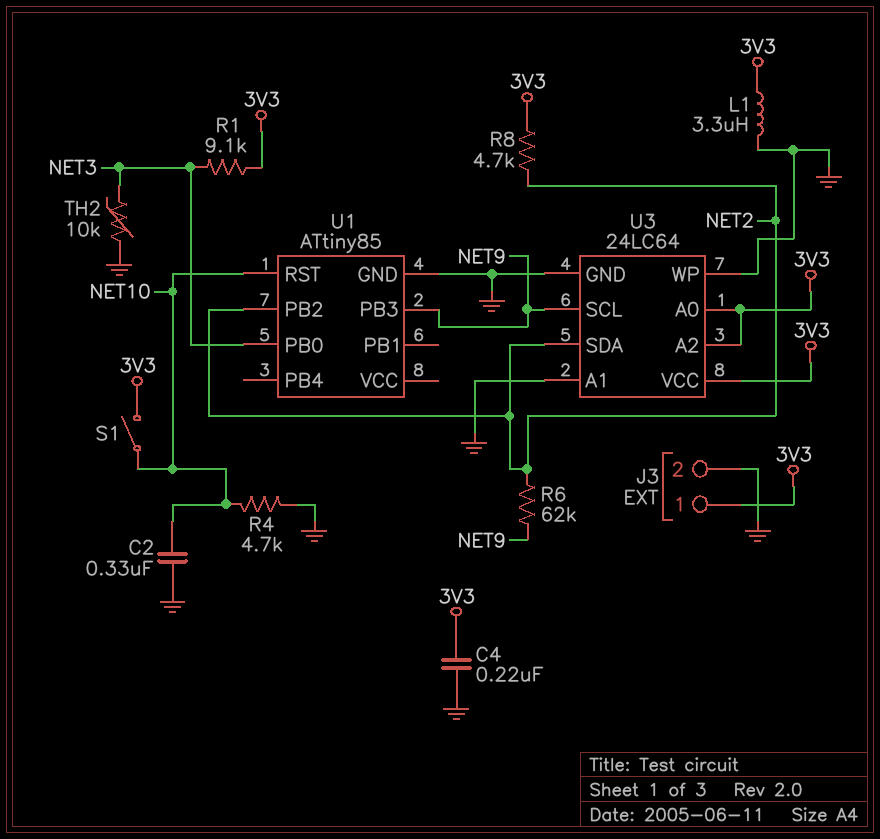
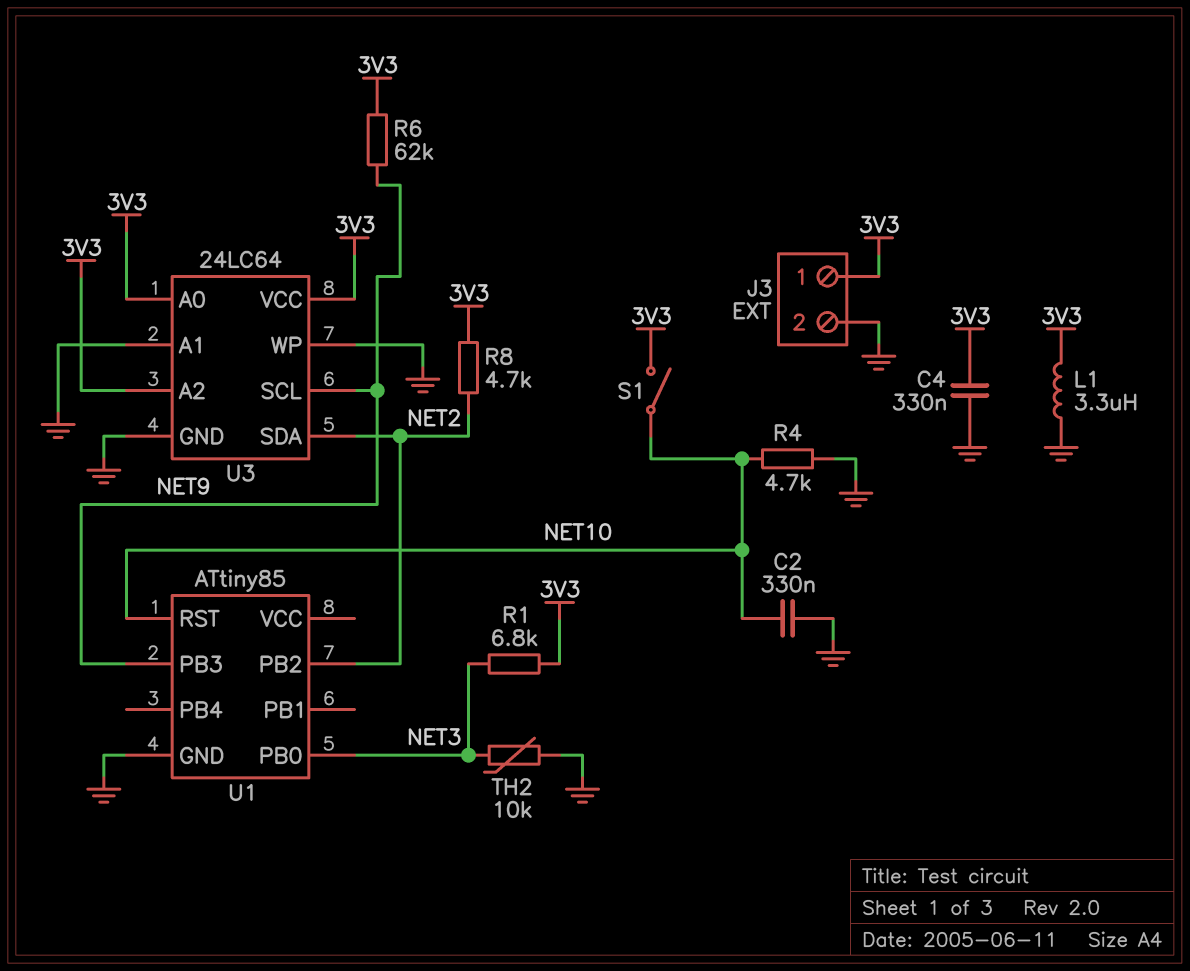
C4: 220nF (3V3, GND) -> 330nF (3V3, GND)
R1: 9.1k (3V3, NET3) -> 6.8k (3V3, NET3)
R6: 62k (NET2, NET9) -> 62k (3V3, NET9)

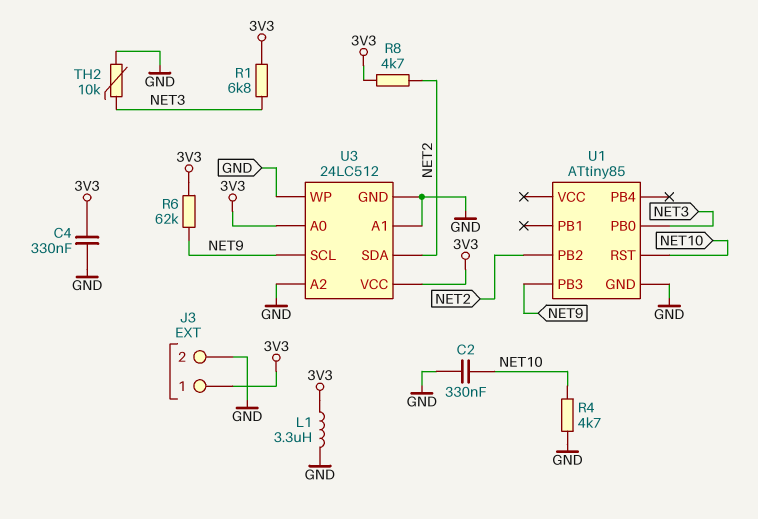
S1: switch (3V3, NET10) -> none
U3: 24LC64 -> 24LC512
U3 pin A2: 3V3 -> GND

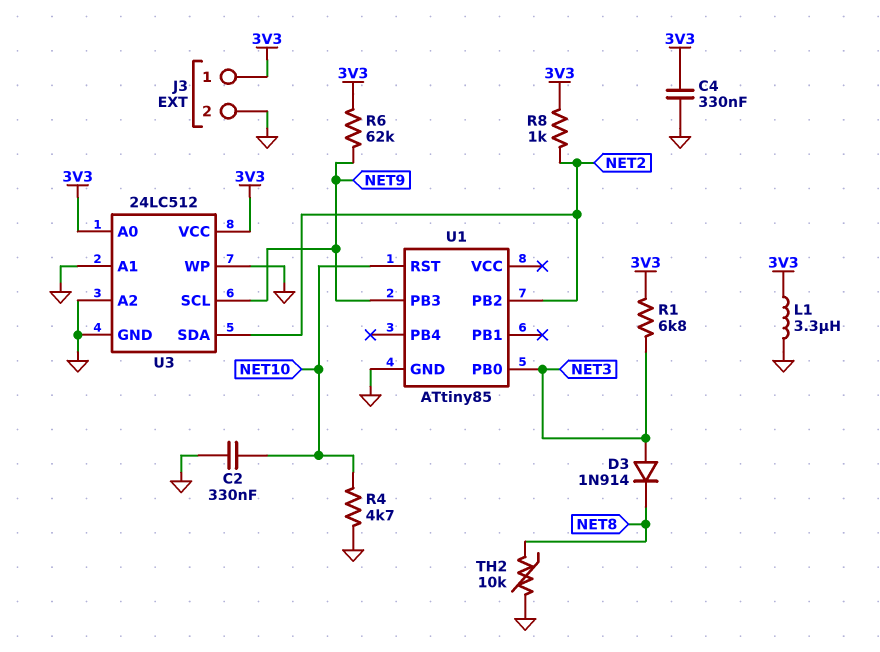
D3: none -> diode 1N914 (A NET3, K NET8)
R8: 4.7k (3V3, NET2) -> 1k (3V3, NET2)
TH2: 10k (GND, NET3) -> 10k (GND, NET8)

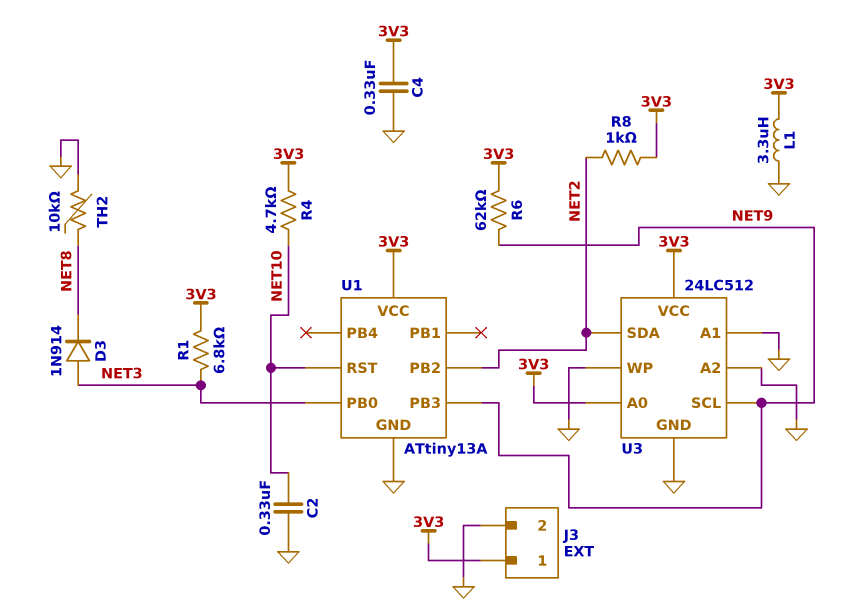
R4: 4.7k (GND, NET10) -> 4.7k (3V3, NET10)
U1: ATtiny85 -> ATtiny13A
U1 pin VCC: none -> 3V3

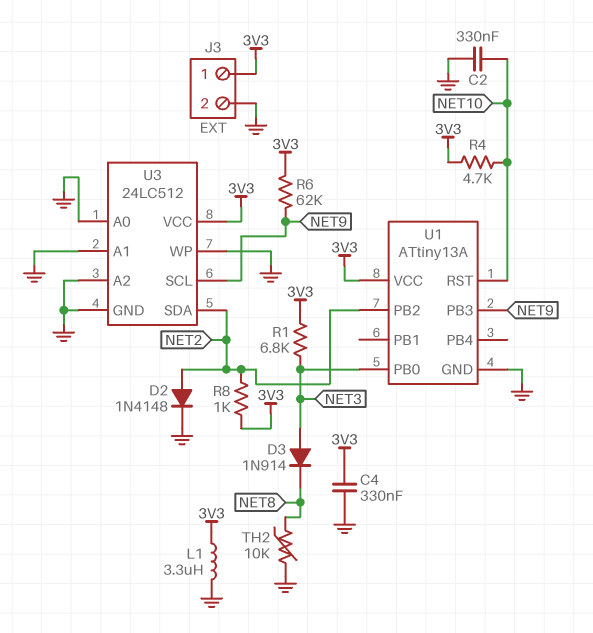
D2: none -> diode 1N4148 (A NET2, K GND)
U3 pin A0: 3V3 -> GND

